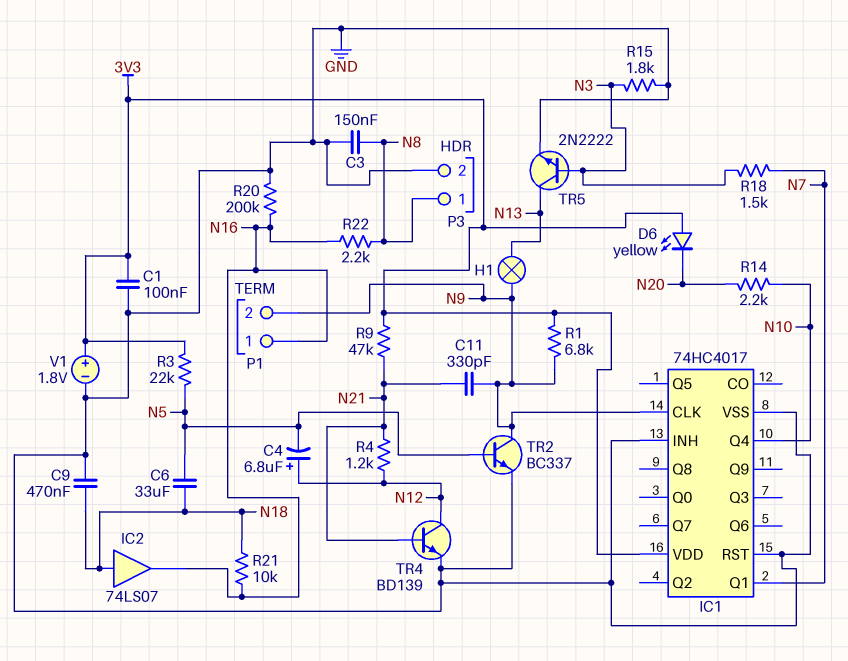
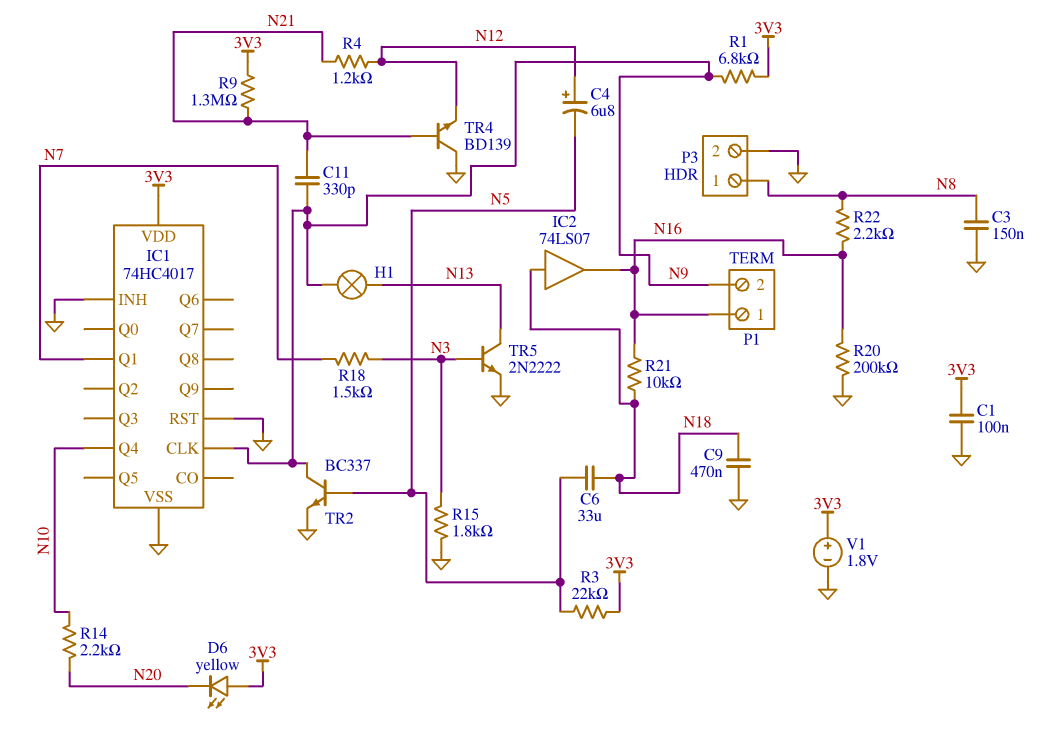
R9: 47k (3V3, N21) -> 1.3M (3V3, N21)
TR4: NPN BD139 (B N21, C N12, E GND) -> NPN BD139 (B N21, C GND, E N12)

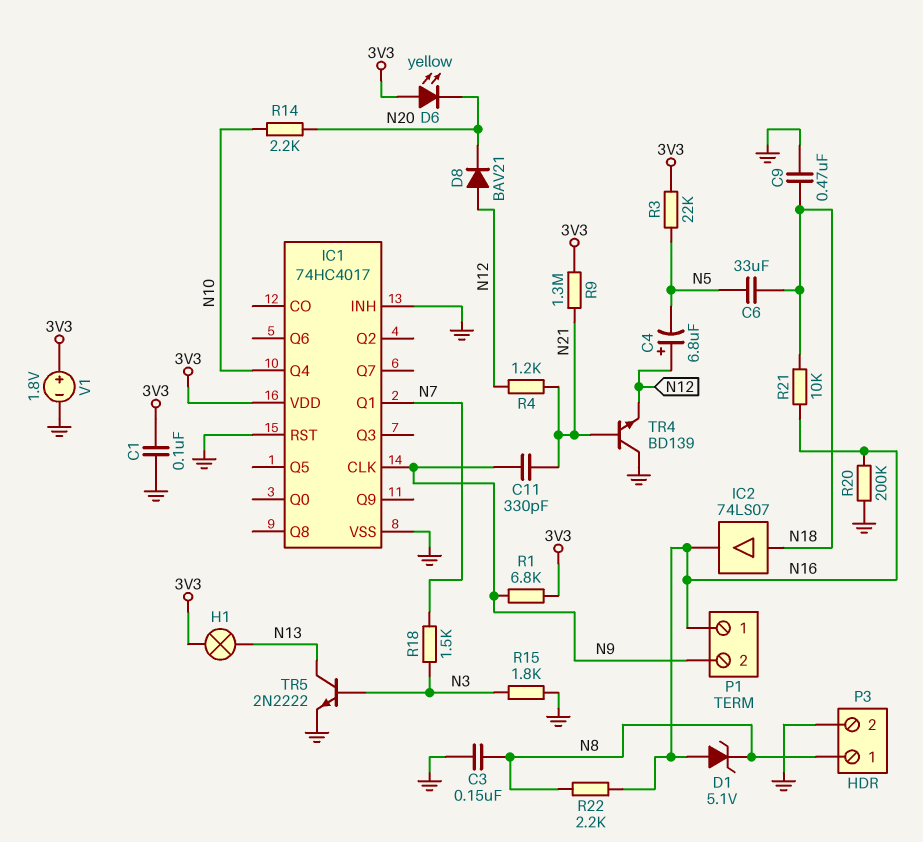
D1: none -> zener 5.1V (A N16, K N8)
D8: none -> diode BAV21 (A N12, K N20)
H1: lamp (N9, N13) -> lamp (3V3, N13)
TR2: NPN BC337 (B N5, C N9, E GND) -> none

